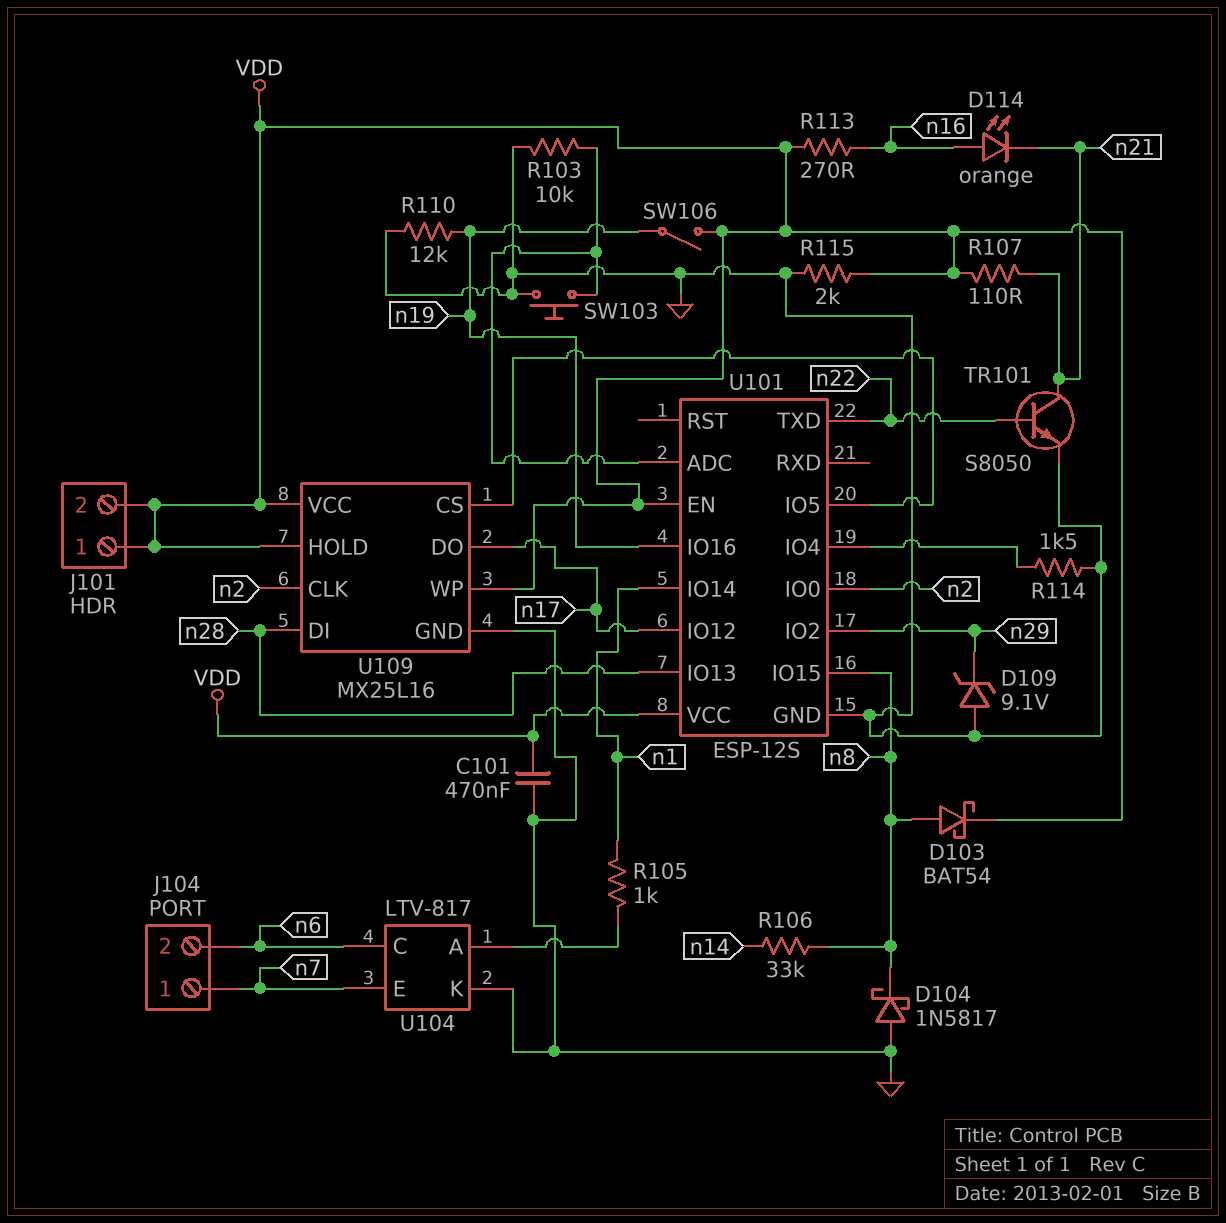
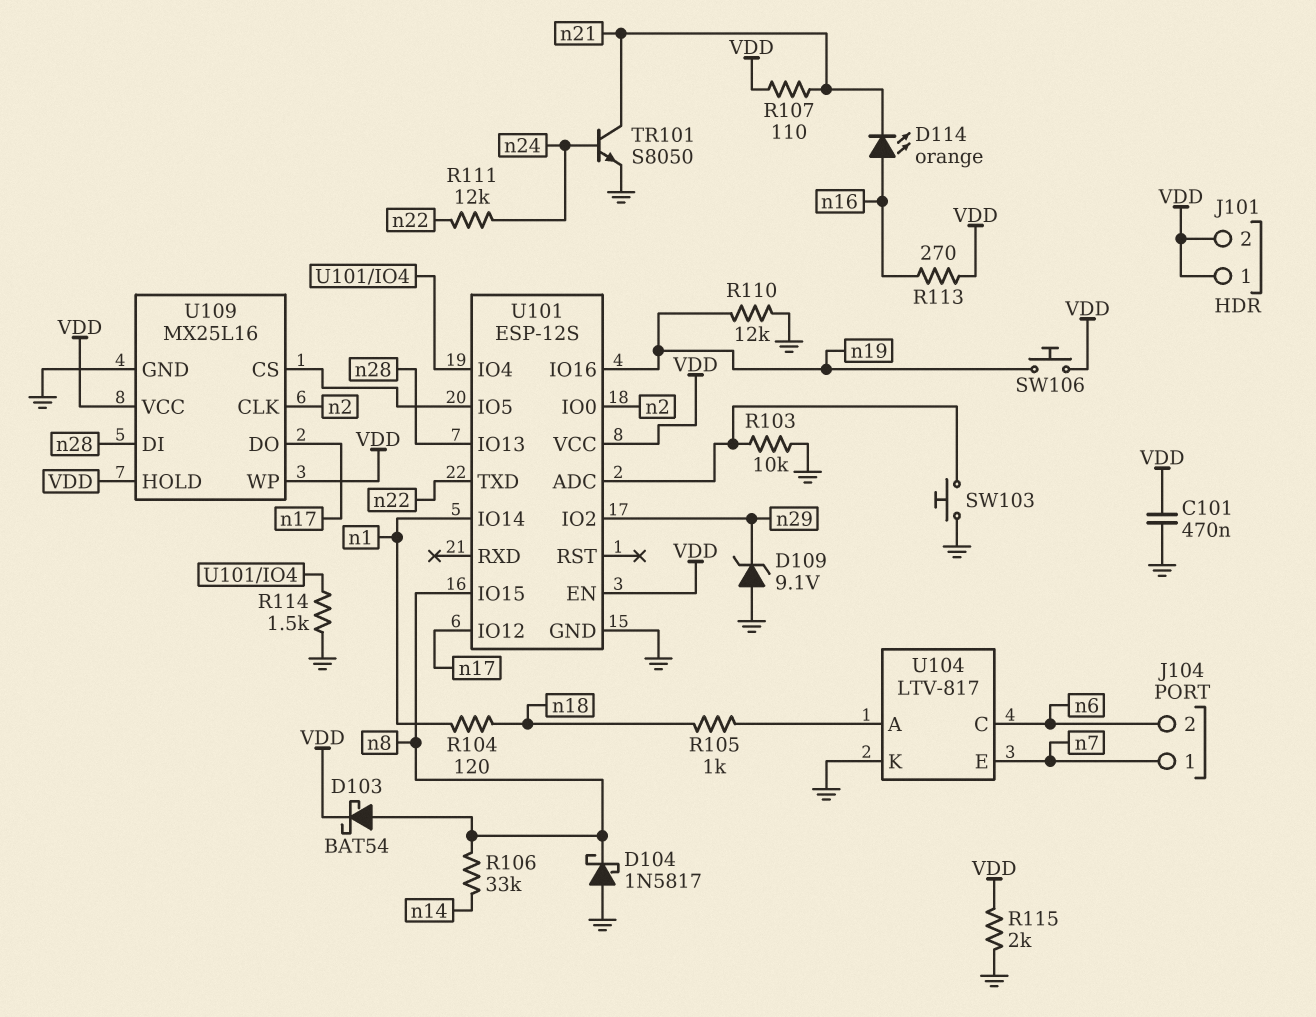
R104: none -> 120 (n1, n18)
R105: 1k (U104/A, n1) -> 1k (U104/A, n18)
R111: none -> 12k (n22, n24)
SW106: switch (VDD, n19) -> button (VDD, n19)
TR101: NPN S8050 (B n22, C n21, E GND) -> NPN S8050 (B n24, C n21, E GND)

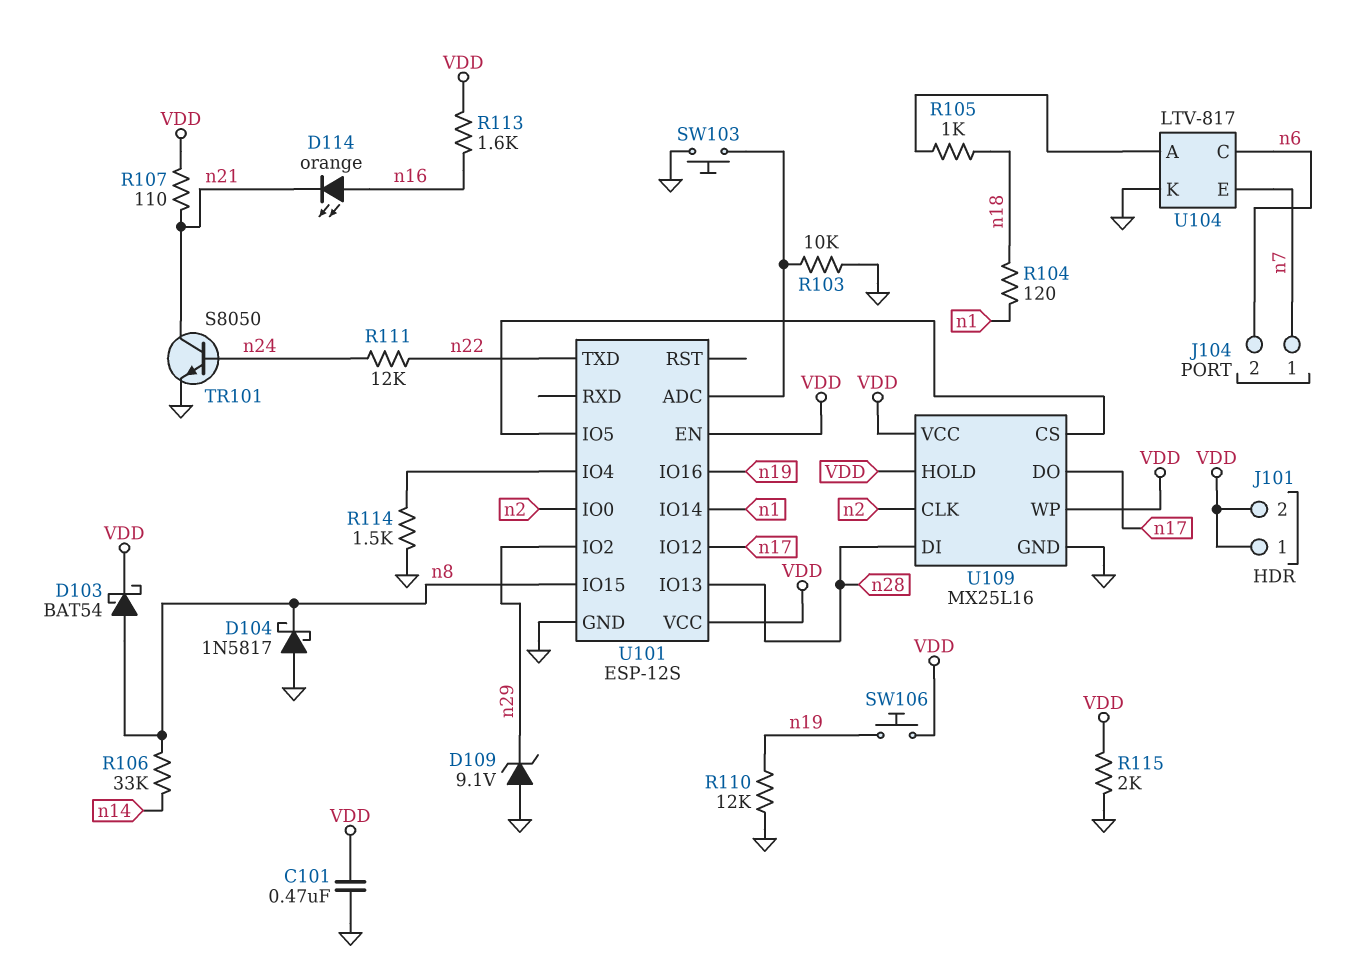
R113: 270 (VDD, n16) -> 1.6k (VDD, n16)

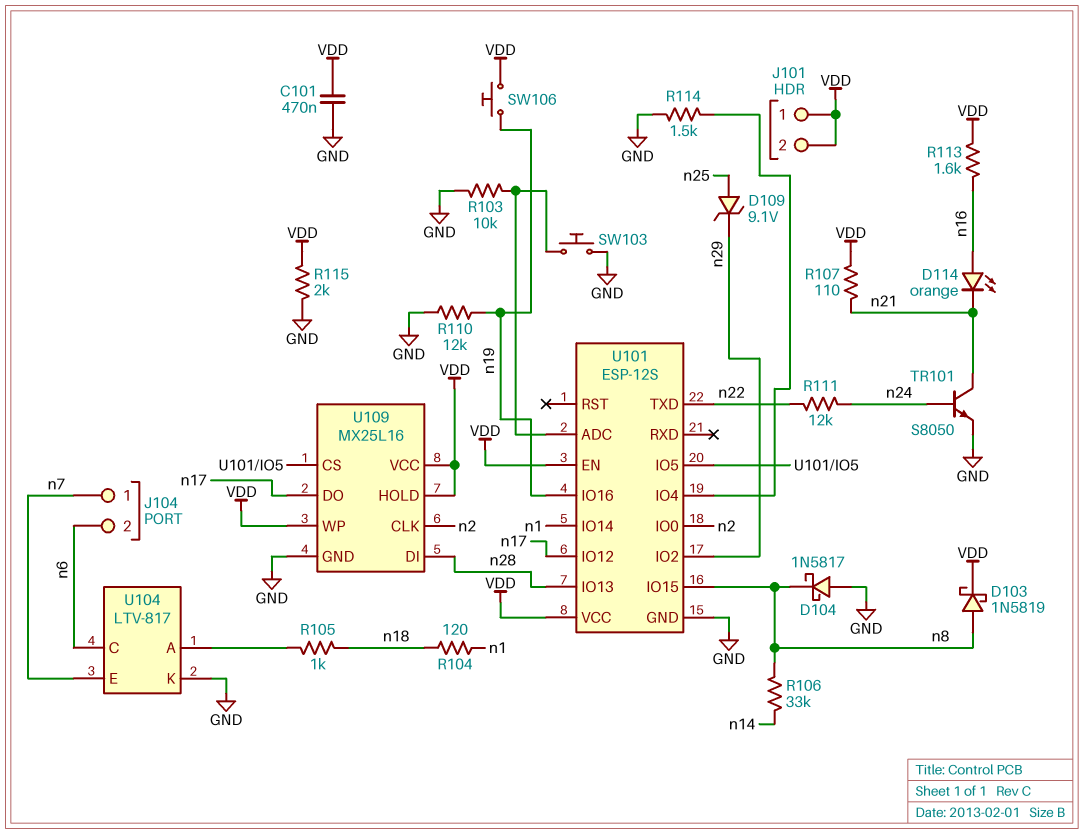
D103: schottky BAT54 (A n8, K VDD) -> schottky 1N5819 (A n8, K VDD)
D109: zener 9.1V (A GND, K n29) -> zener 9.1V (A n25, K n29)

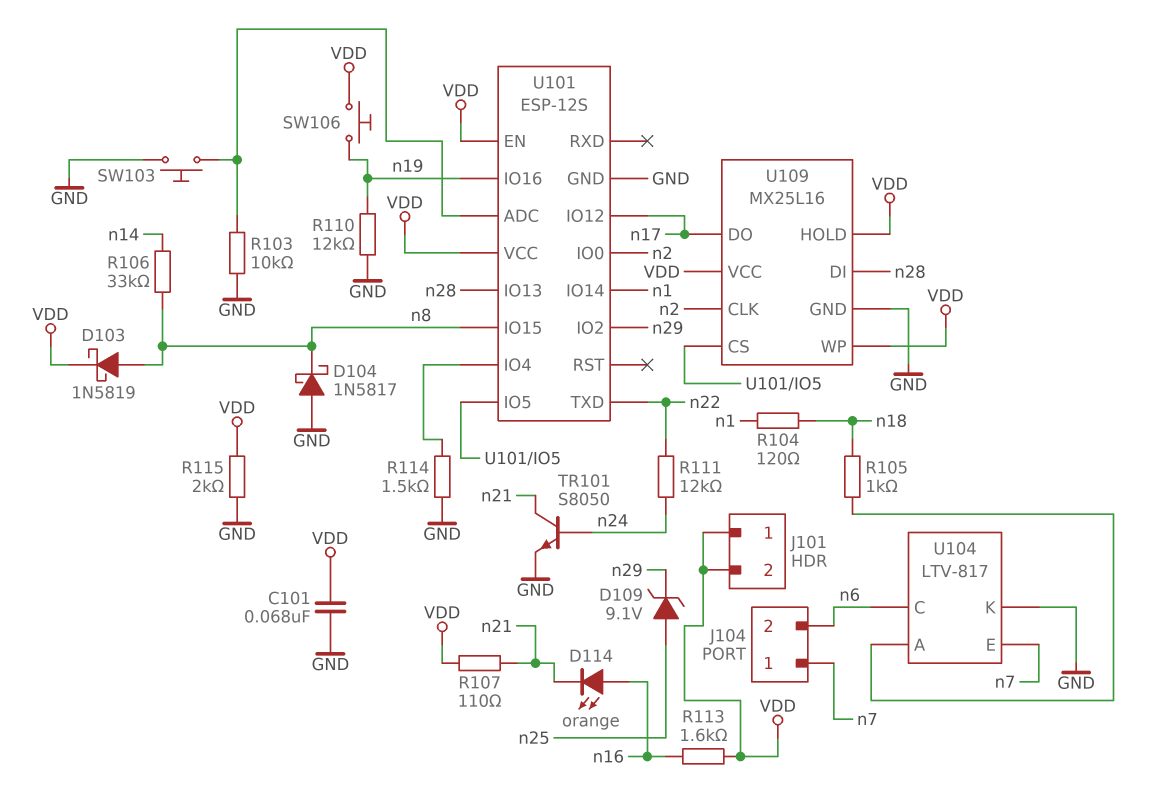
C101: 470nF (GND, VDD) -> 68nF (GND, VDD)

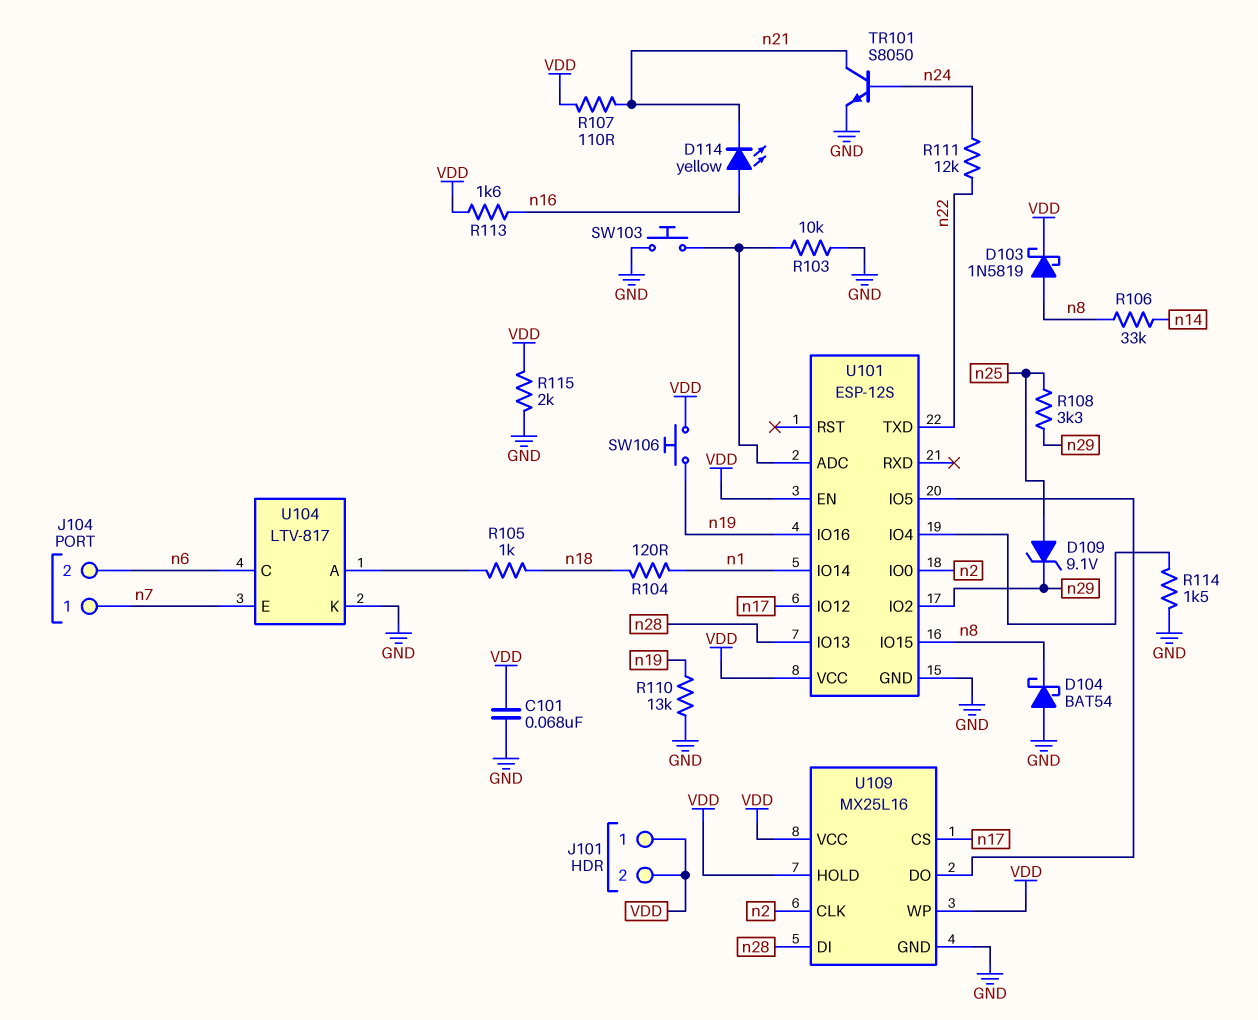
D104: schottky 1N5817 (A GND, K n8) -> schottky BAT54 (A GND, K n8)
D114: LED orange (A n16, K n21) -> LED yellow (A n16, K n21)
R108: none -> 3.3k (n25, n29)
R110: 12k (GND, n19) -> 13k (GND, n19)
U109 pin CS: U101/IO5 -> n17
U109 pin DO: n17 -> U101/IO5

